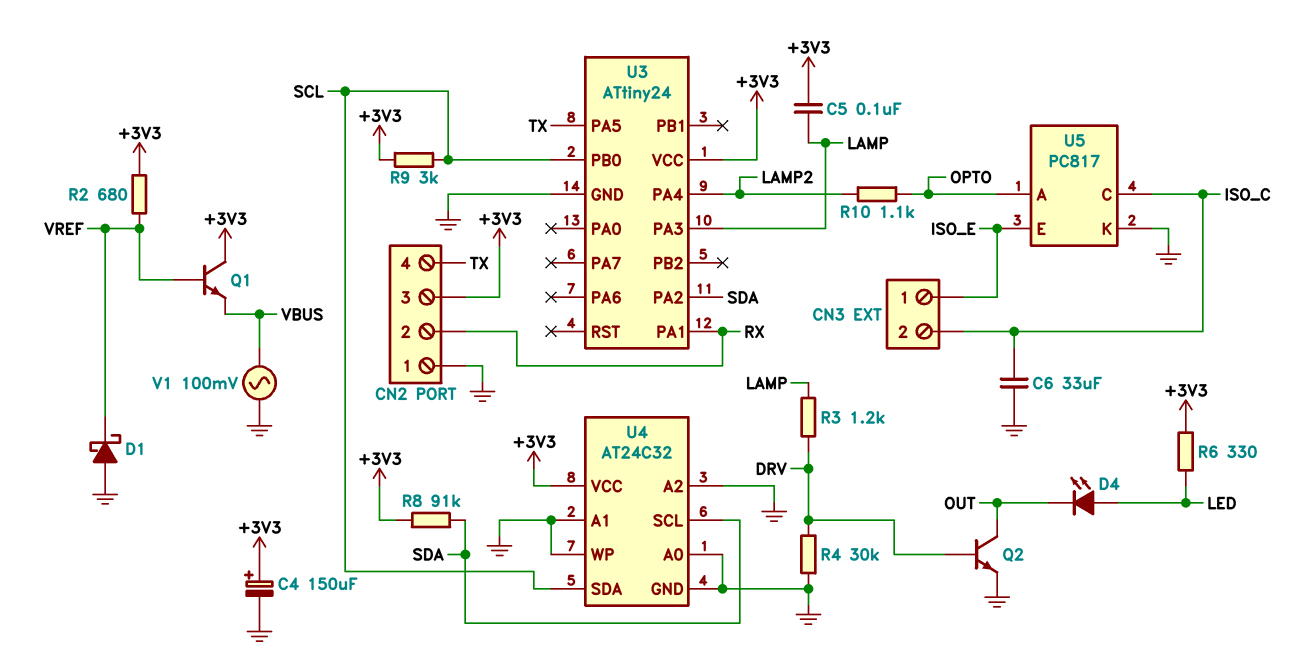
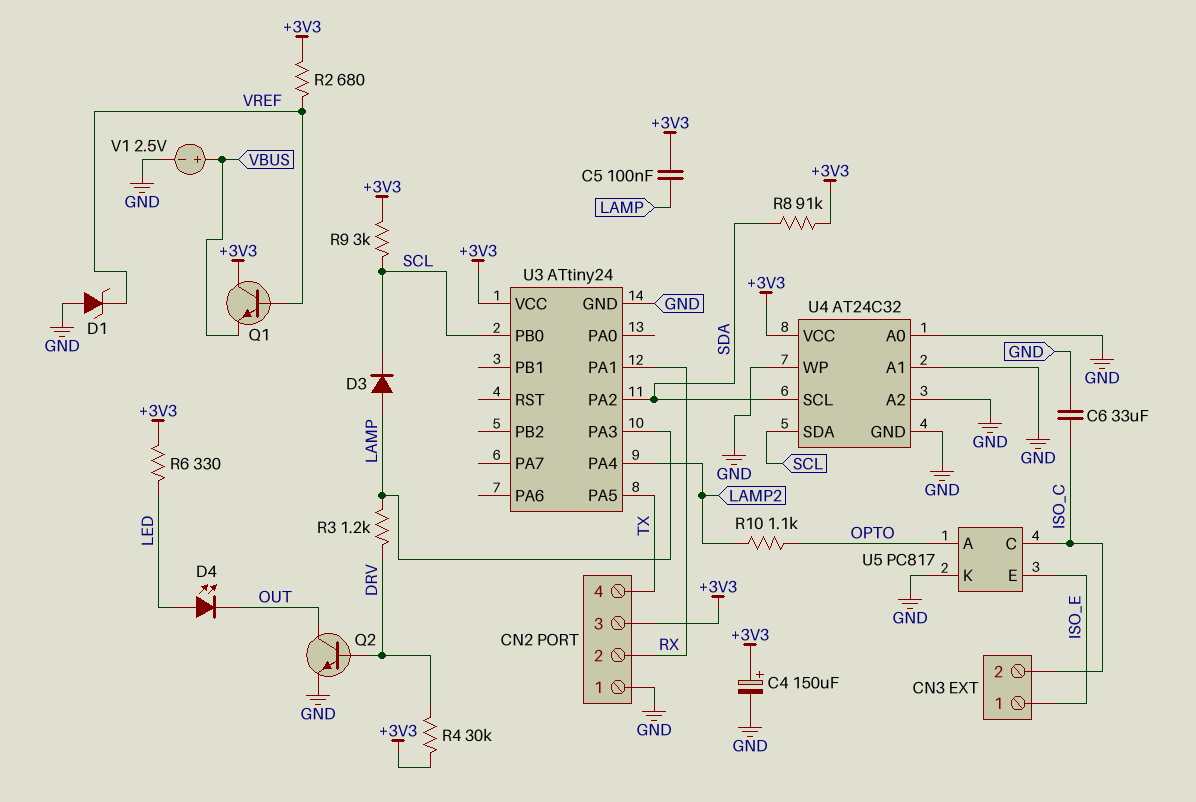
D1: schottky (A GND, K VREF) -> zener (A GND, K VREF)
D3: none -> diode (A LAMP, K SCL)
R4: 30k (DRV, GND) -> 30k (+3V3, DRV)
V1: AC 100mV (GND, VBUS) -> 2.5V (plus VBUS, minus GND)

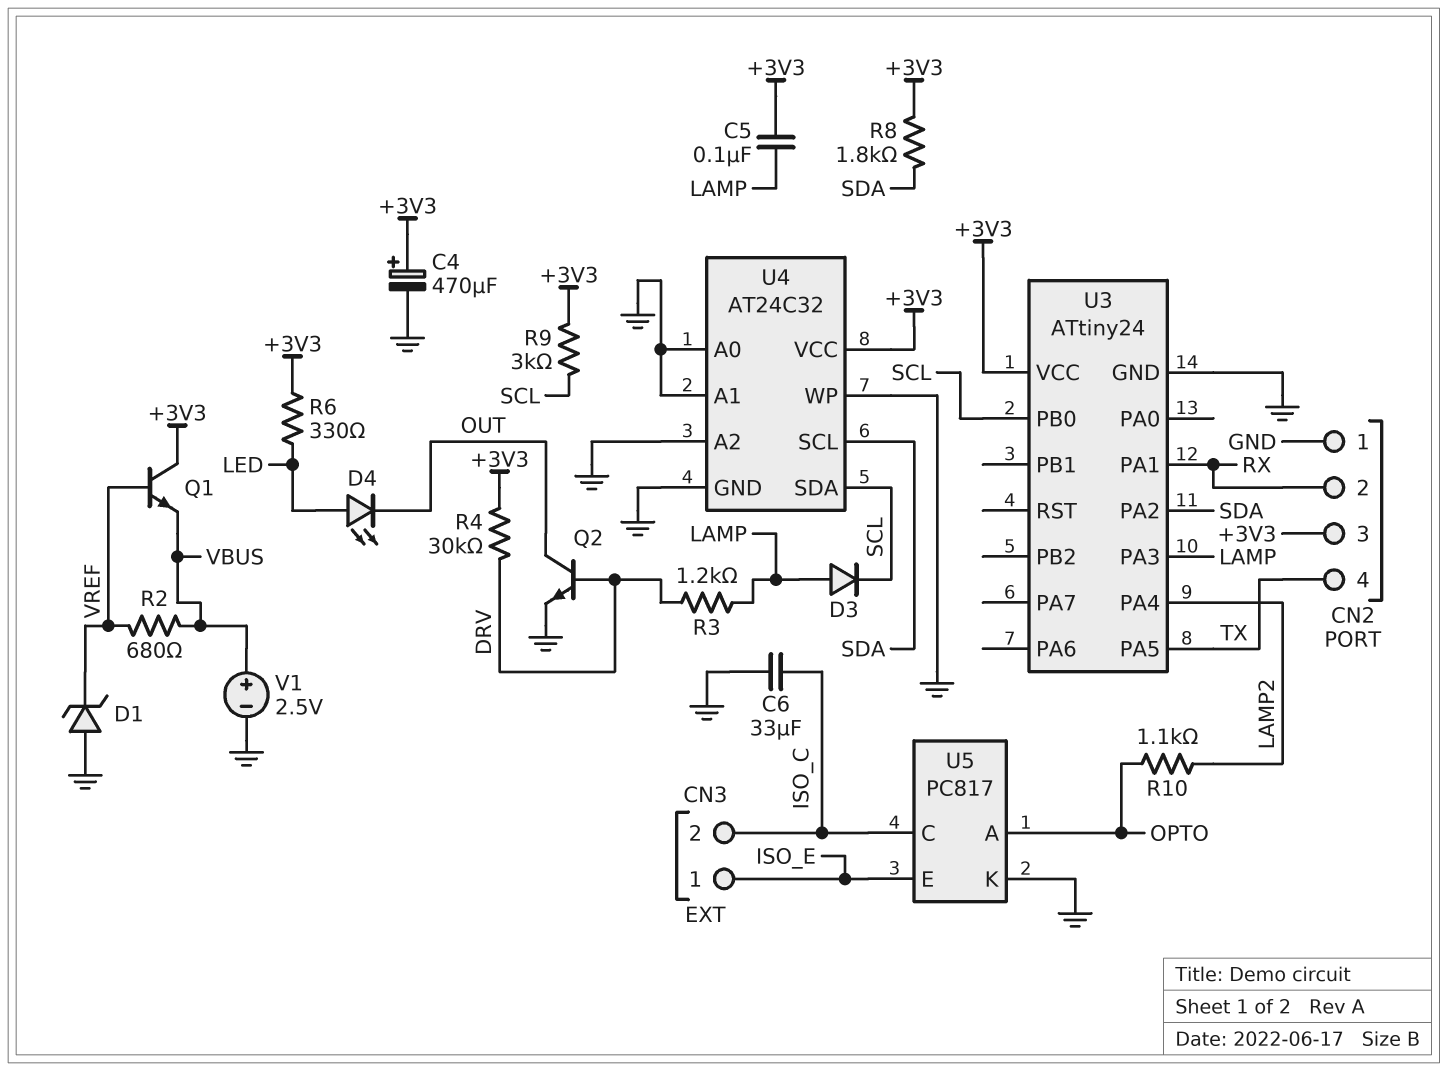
C4: 150uF (plus +3V3, minus GND) -> 470uF (plus +3V3, minus GND)
R2: 680 (+3V3, VREF) -> 680 (VBUS, VREF)
R8: 91k (+3V3, SDA) -> 1.8k (+3V3, SDA)

